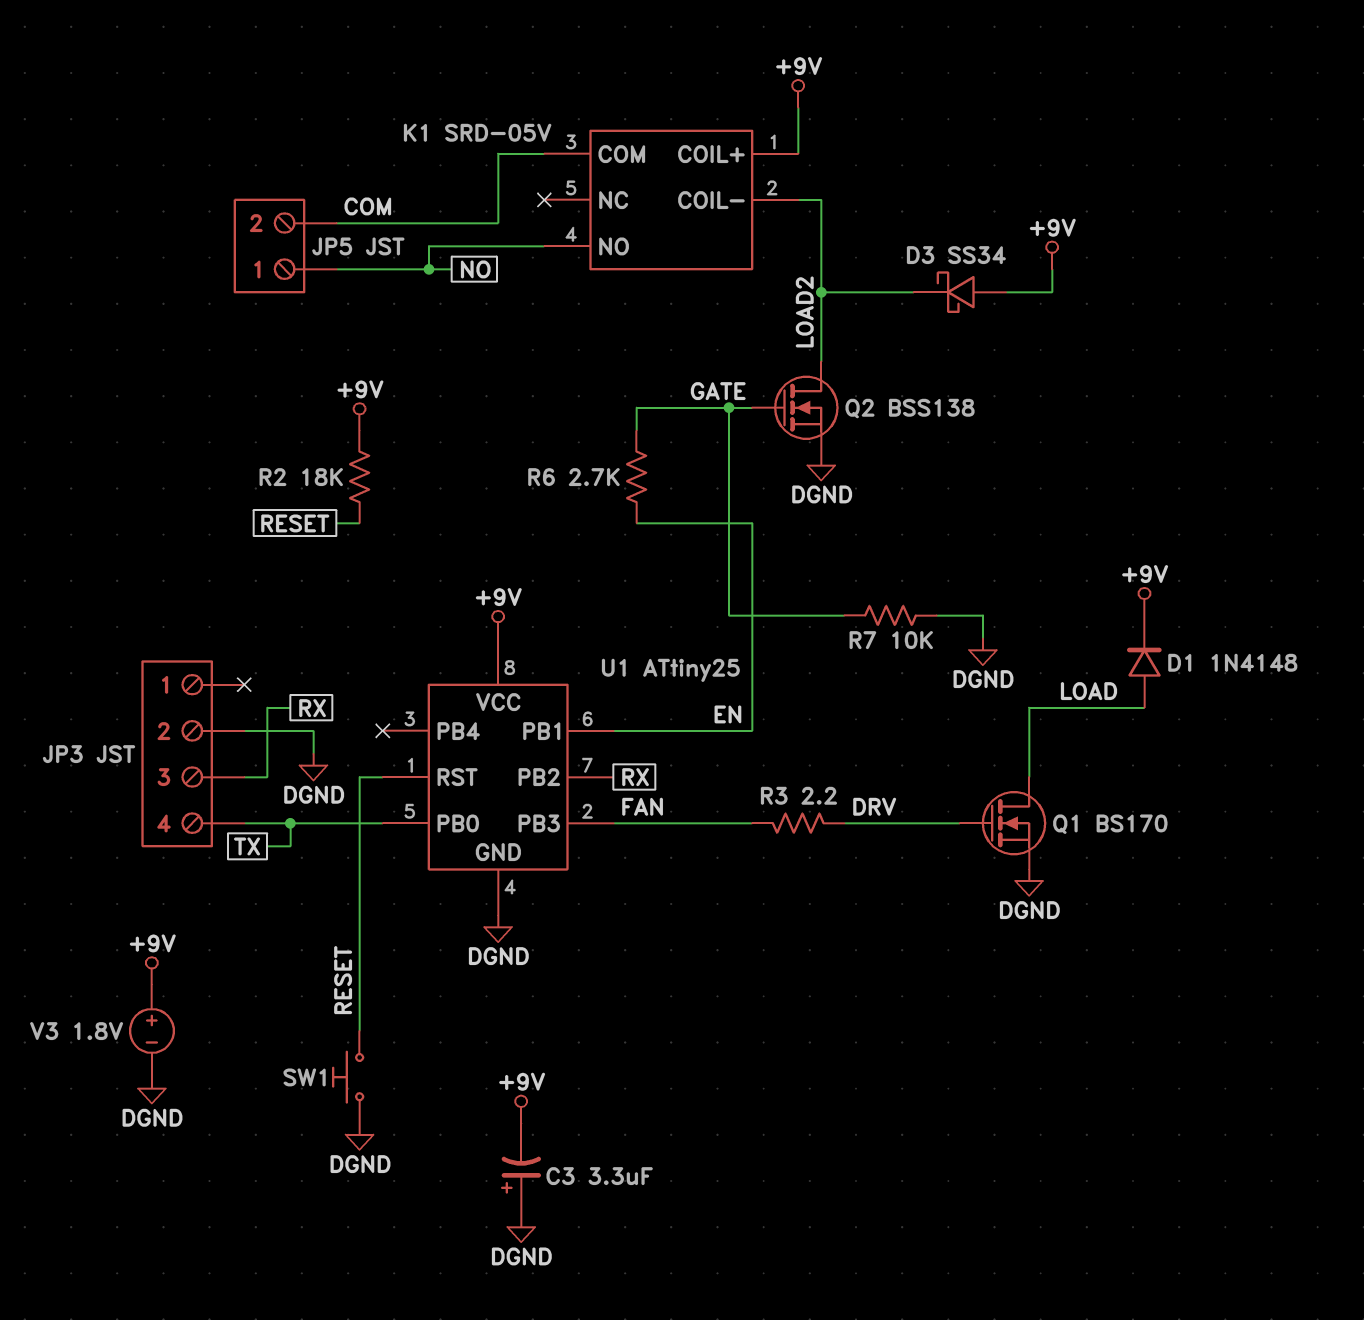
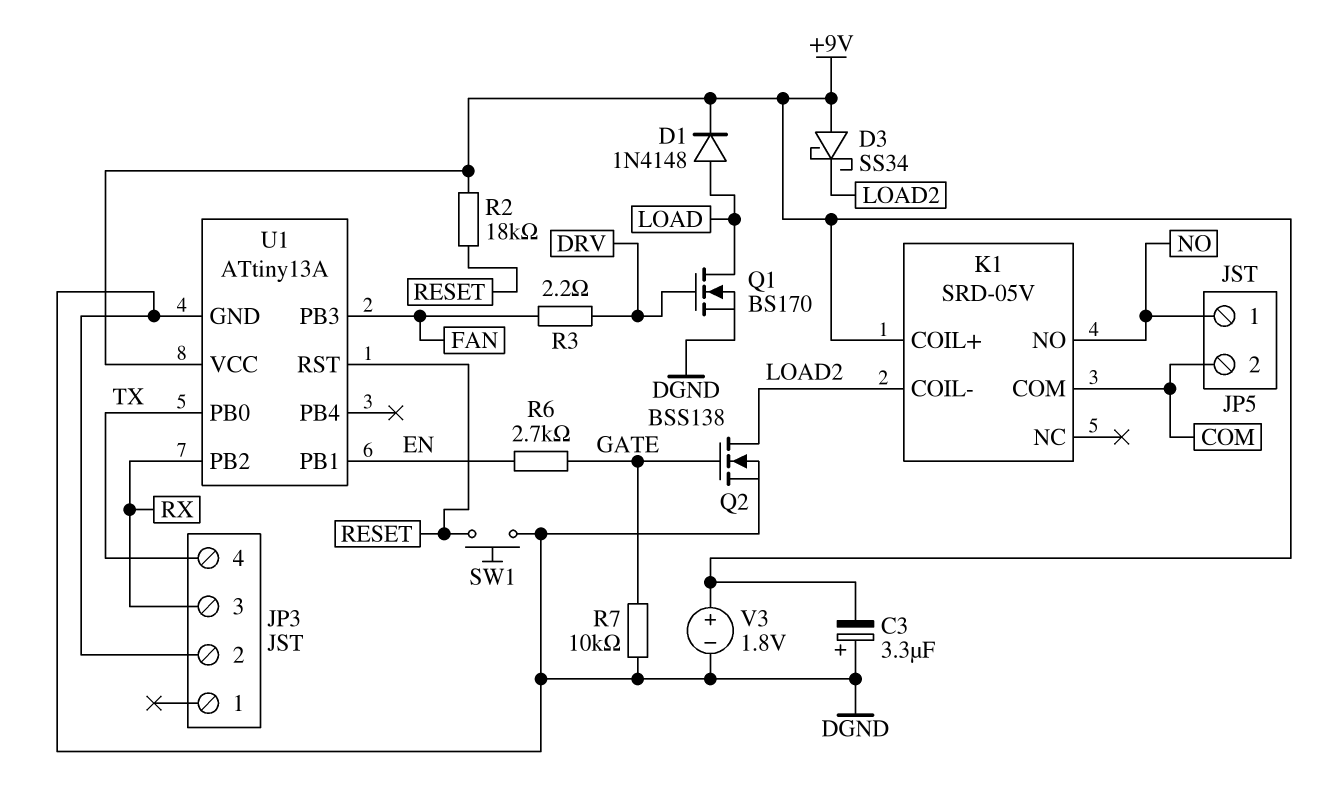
U1: ATtiny25 -> ATtiny13A

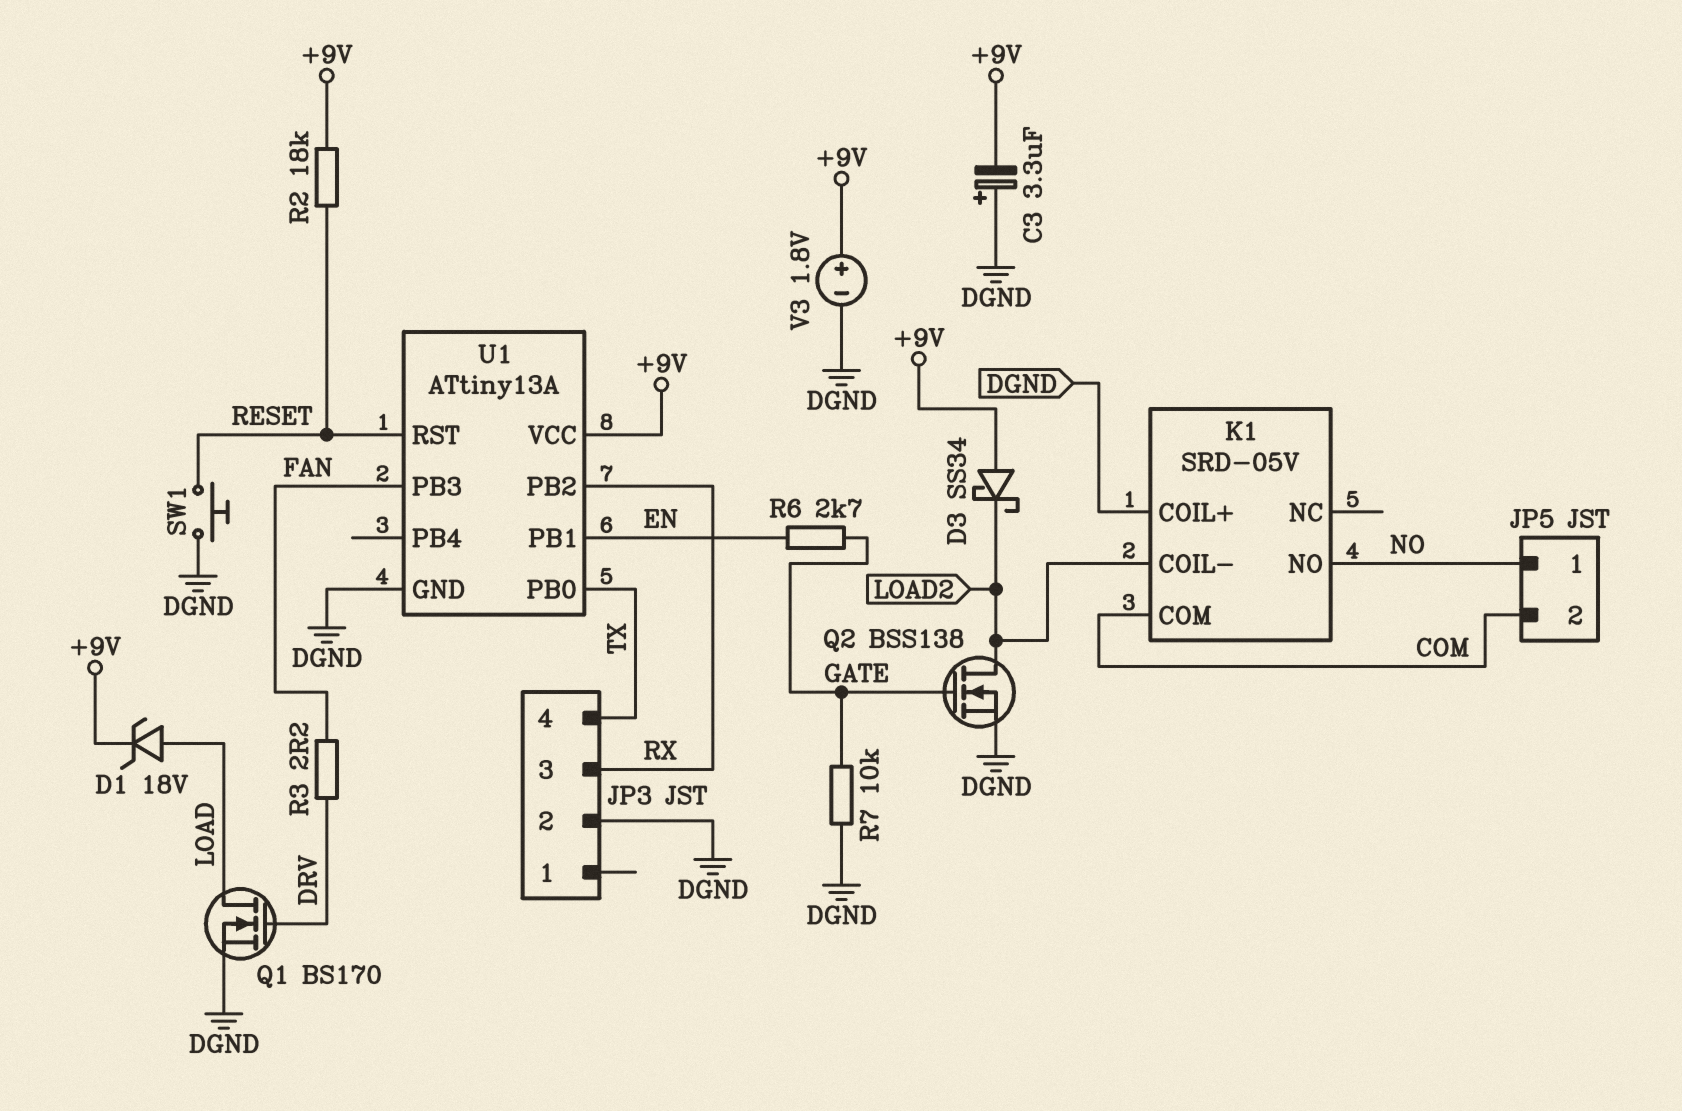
D1: diode 1N4148 (A LOAD, K +9V) -> zener 18V (A LOAD, K +9V)
K1 pin COIL+: +9V -> DGND

